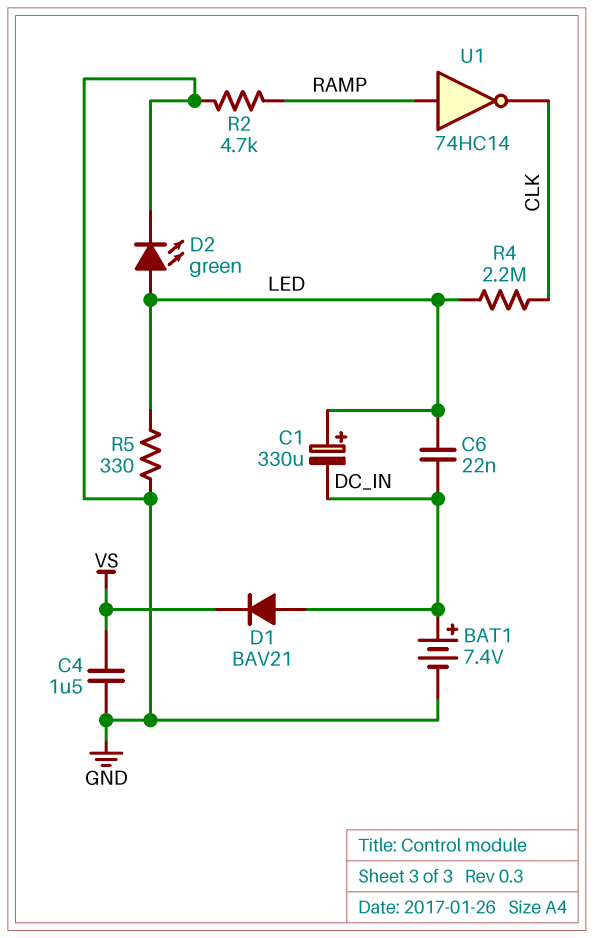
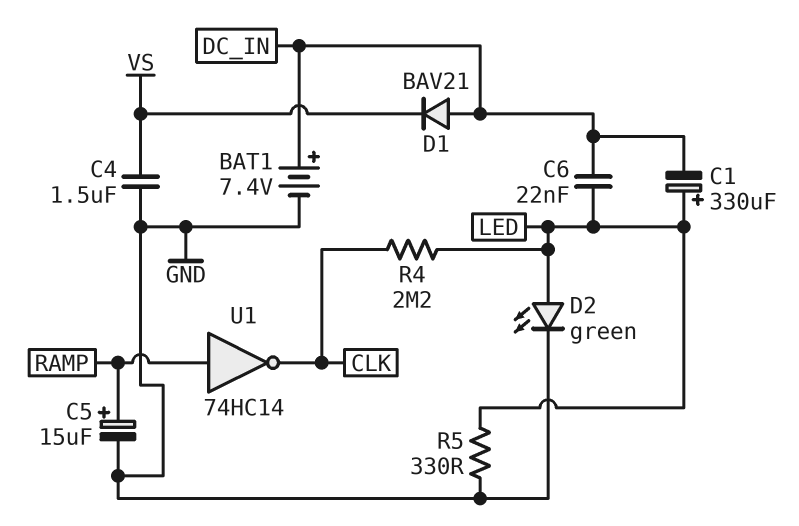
C5: none -> 15uF (plus RAMP, minus GND)
R2: 4.7k (GND, RAMP) -> none

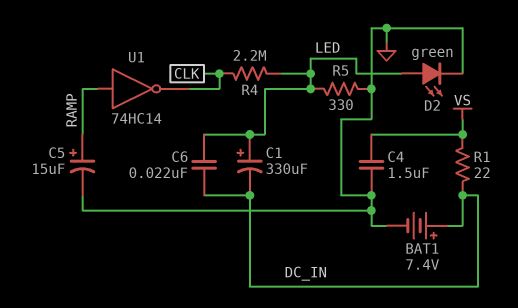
D1: diode BAV21 (A DC_IN, K VS) -> none
R1: none -> 22 (DC_IN, VS)

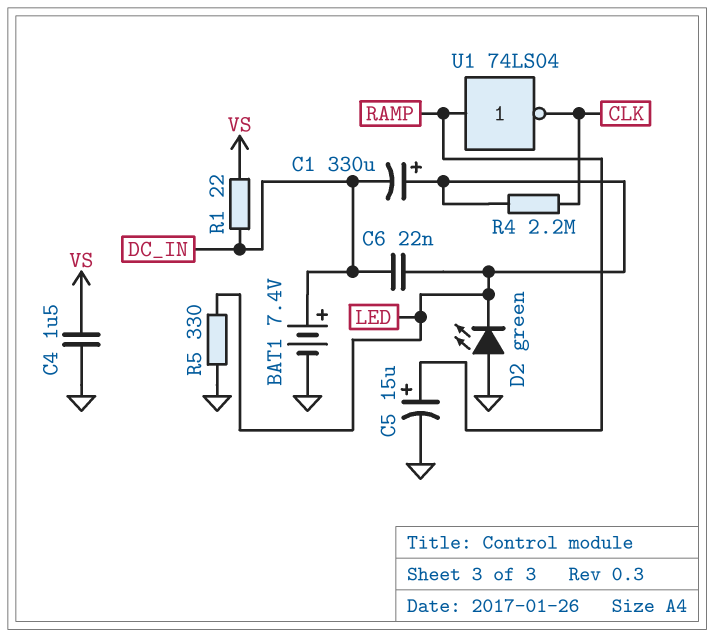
D2: LED green (A LED, K GND) -> LED green (A GND, K LED)
U1: NOT 74HC14 (in RAMP, out CLK) -> NOT 74LS04 (in RAMP, out CLK)

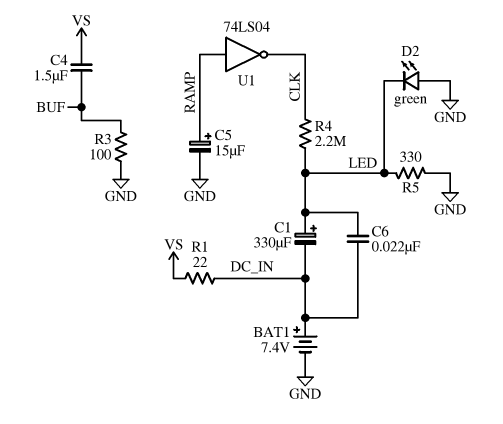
C4: 1.5uF (GND, VS) -> 1.5uF (BUF, VS)
R3: none -> 100 (BUF, GND)

